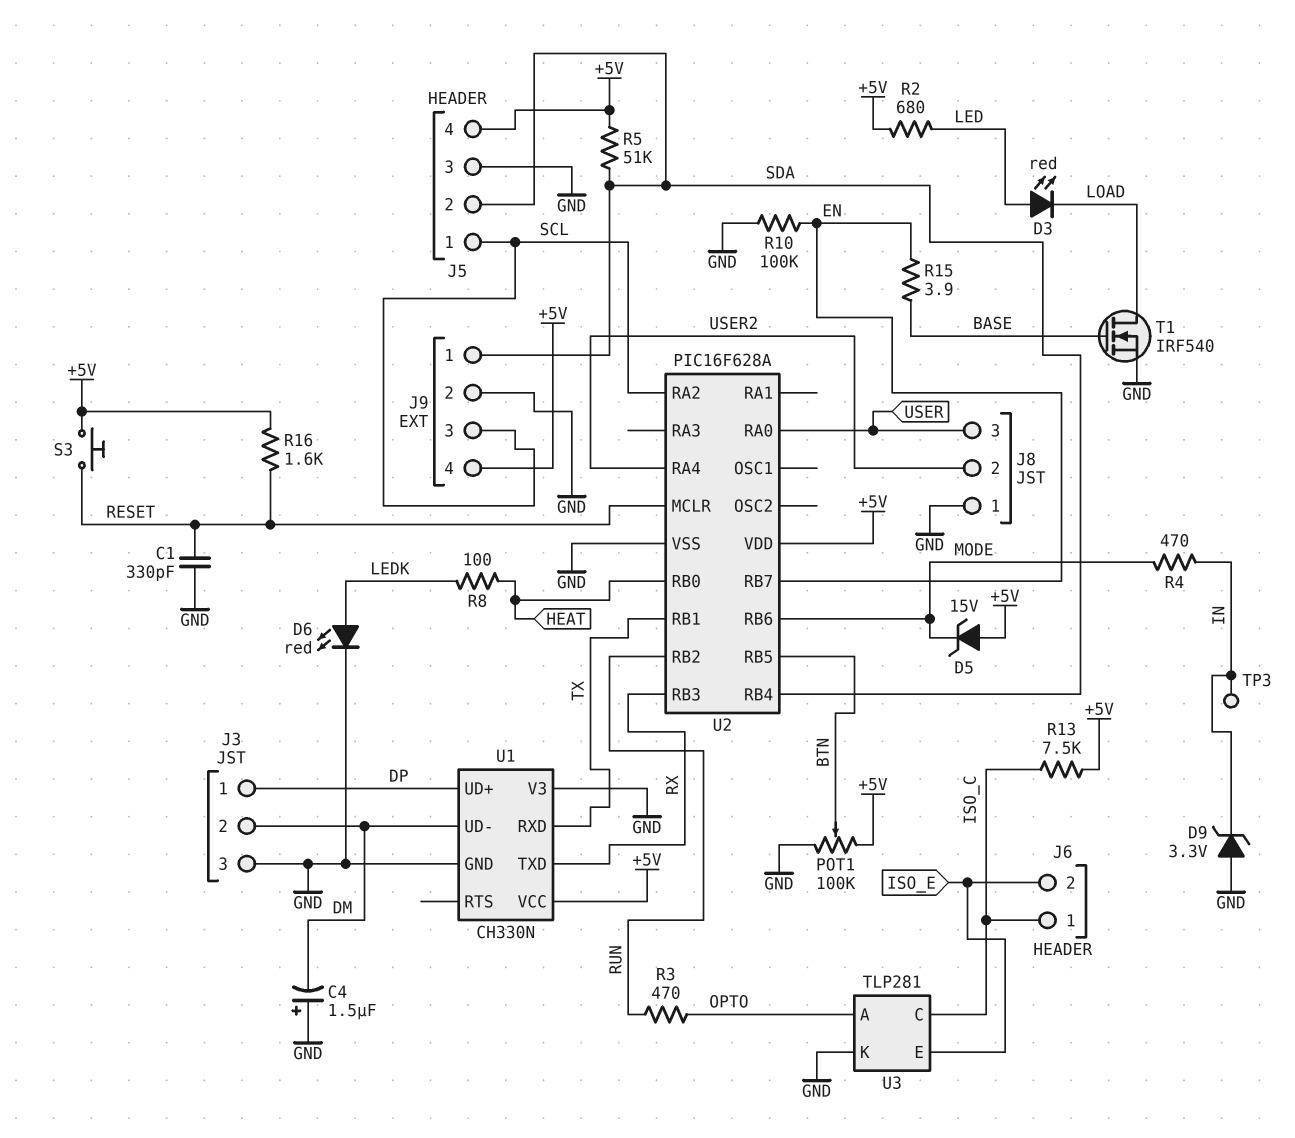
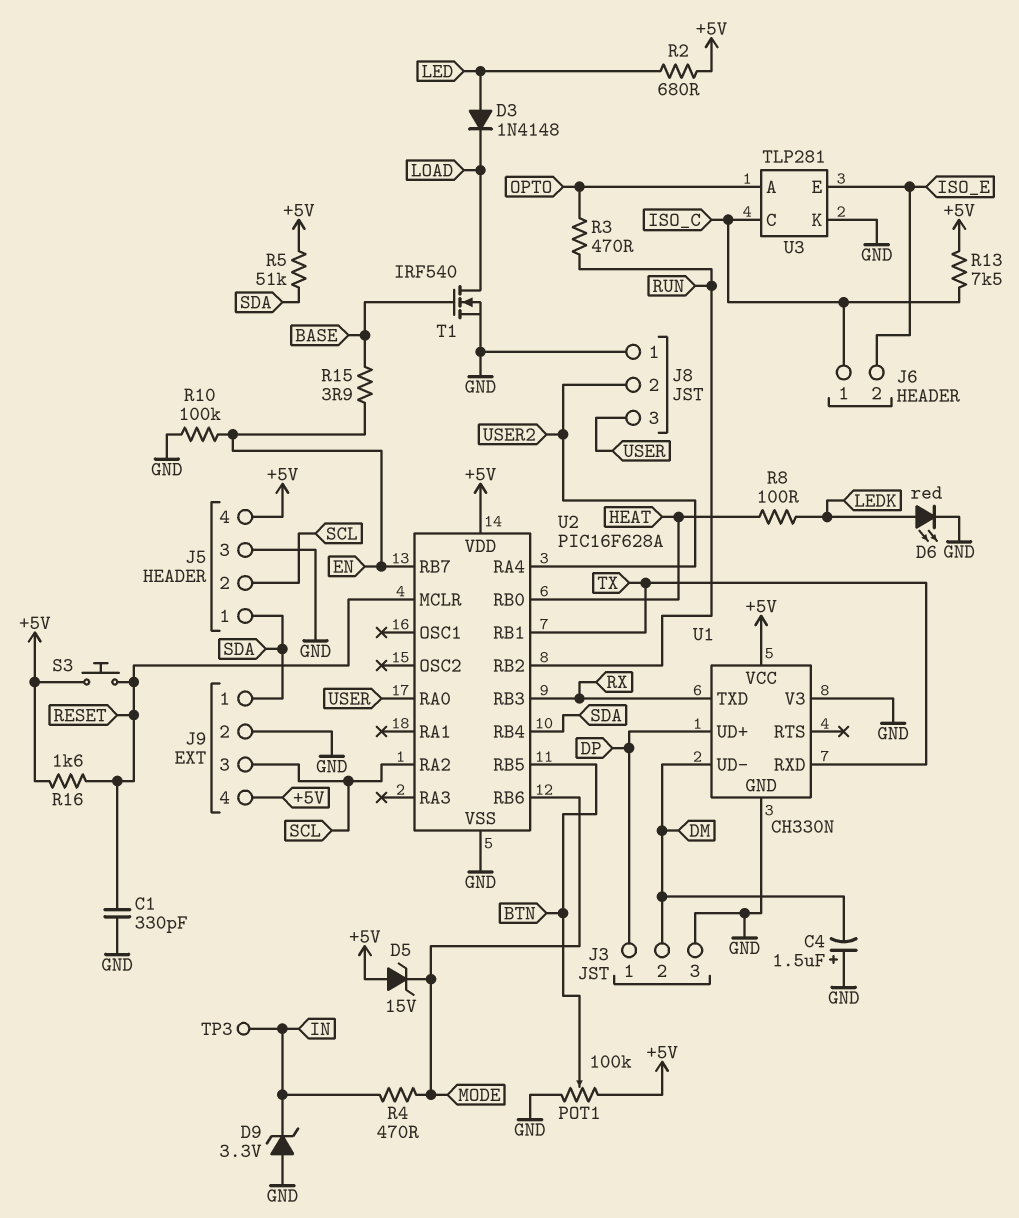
D3: LED red (A LED, K LOAD) -> diode 1N4148 (A LED, K LOAD)
J5 pin 1: SCL -> SDA
J5 pin 2: SDA -> SCL

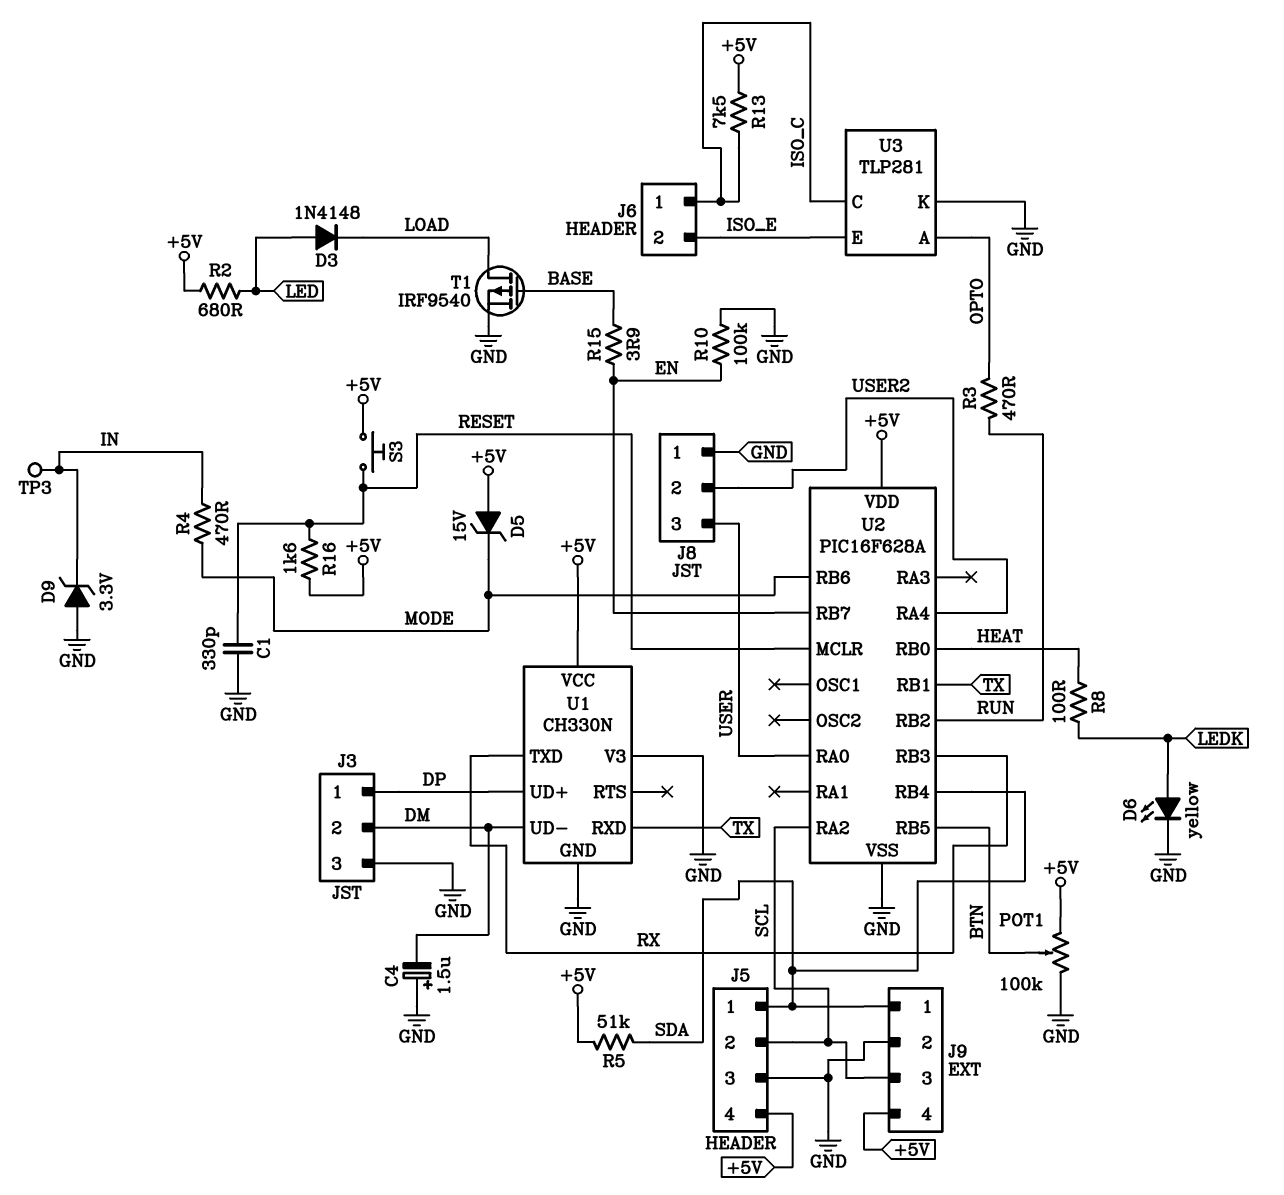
D6: LED red (A LEDK, K GND) -> LED yellow (A LEDK, K GND)
T1: NMOS IRF540 (G BASE, D LOAD, S GND) -> PMOS IRF9540 (G BASE, D LOAD, S GND)

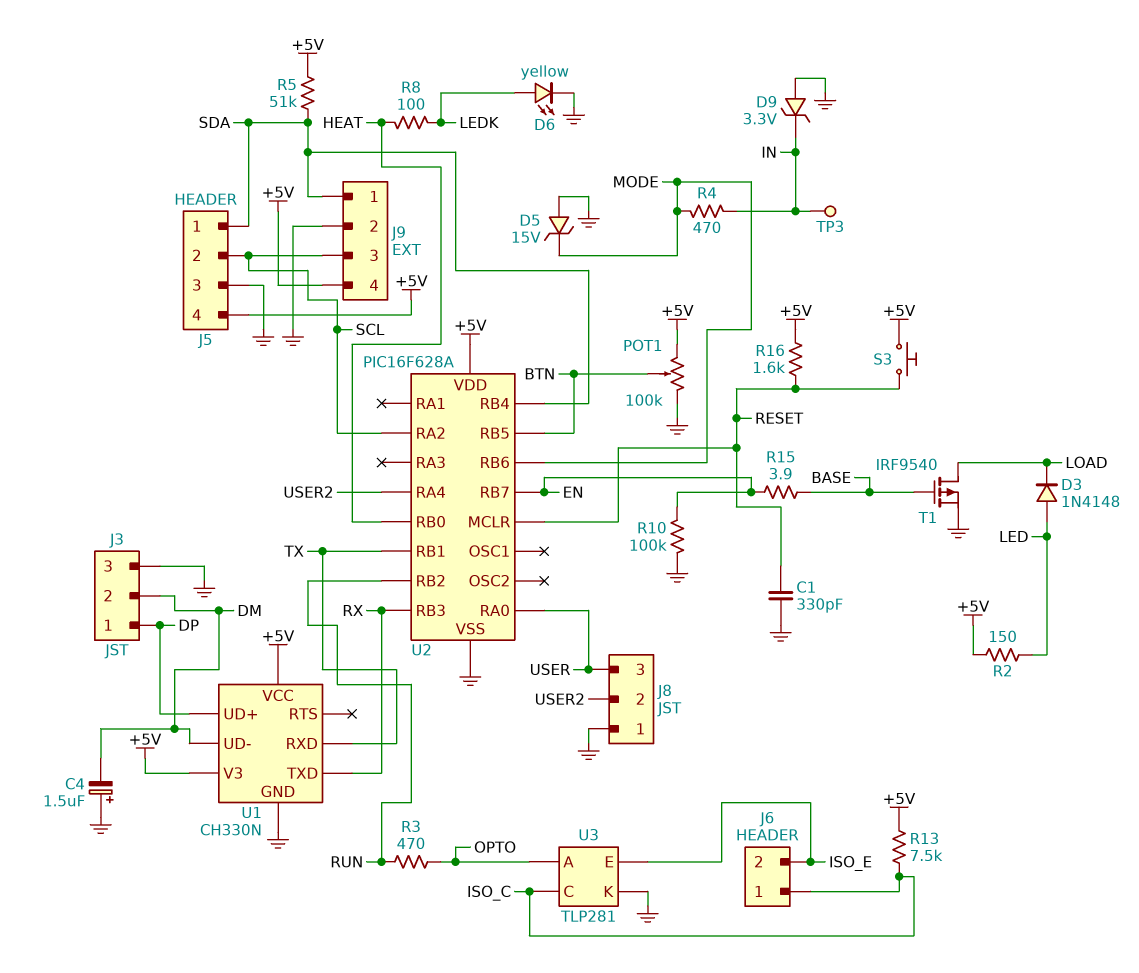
D5: zener 15V (A +5V, K MODE) -> zener 15V (A GND, K MODE)
R2: 680 (+5V, LED) -> 150 (+5V, LED)
U1 pin V3: GND -> +5V

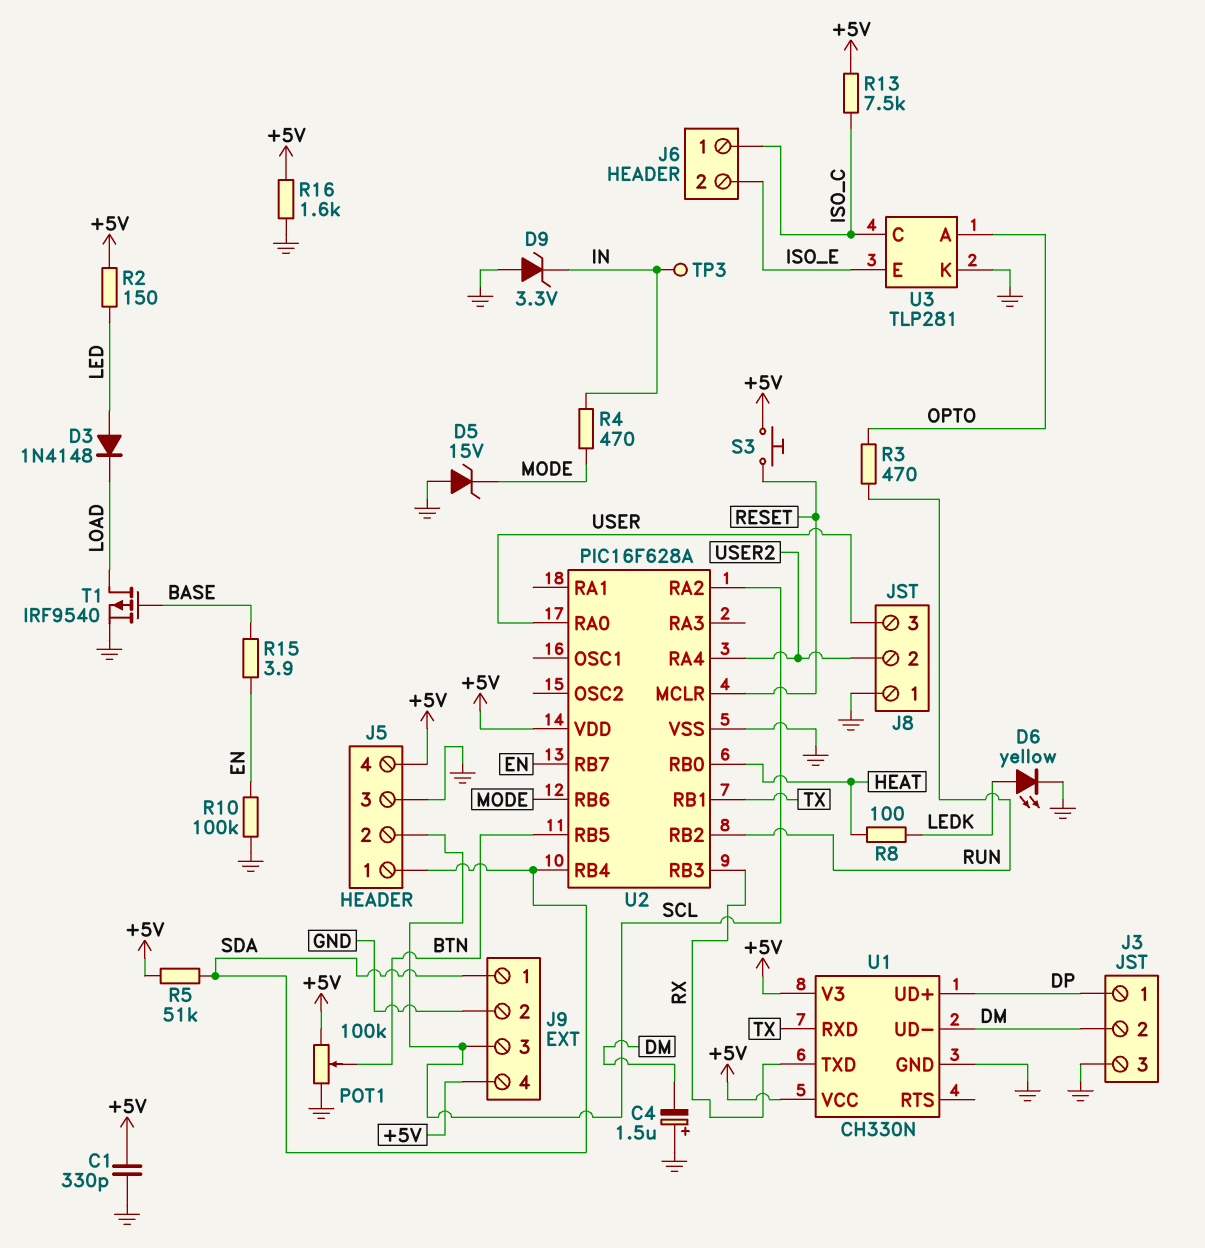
C1: 330pF (GND, RESET) -> 330pF (+5V, GND)
R16: 1.6k (+5V, RESET) -> 1.6k (+5V, GND)

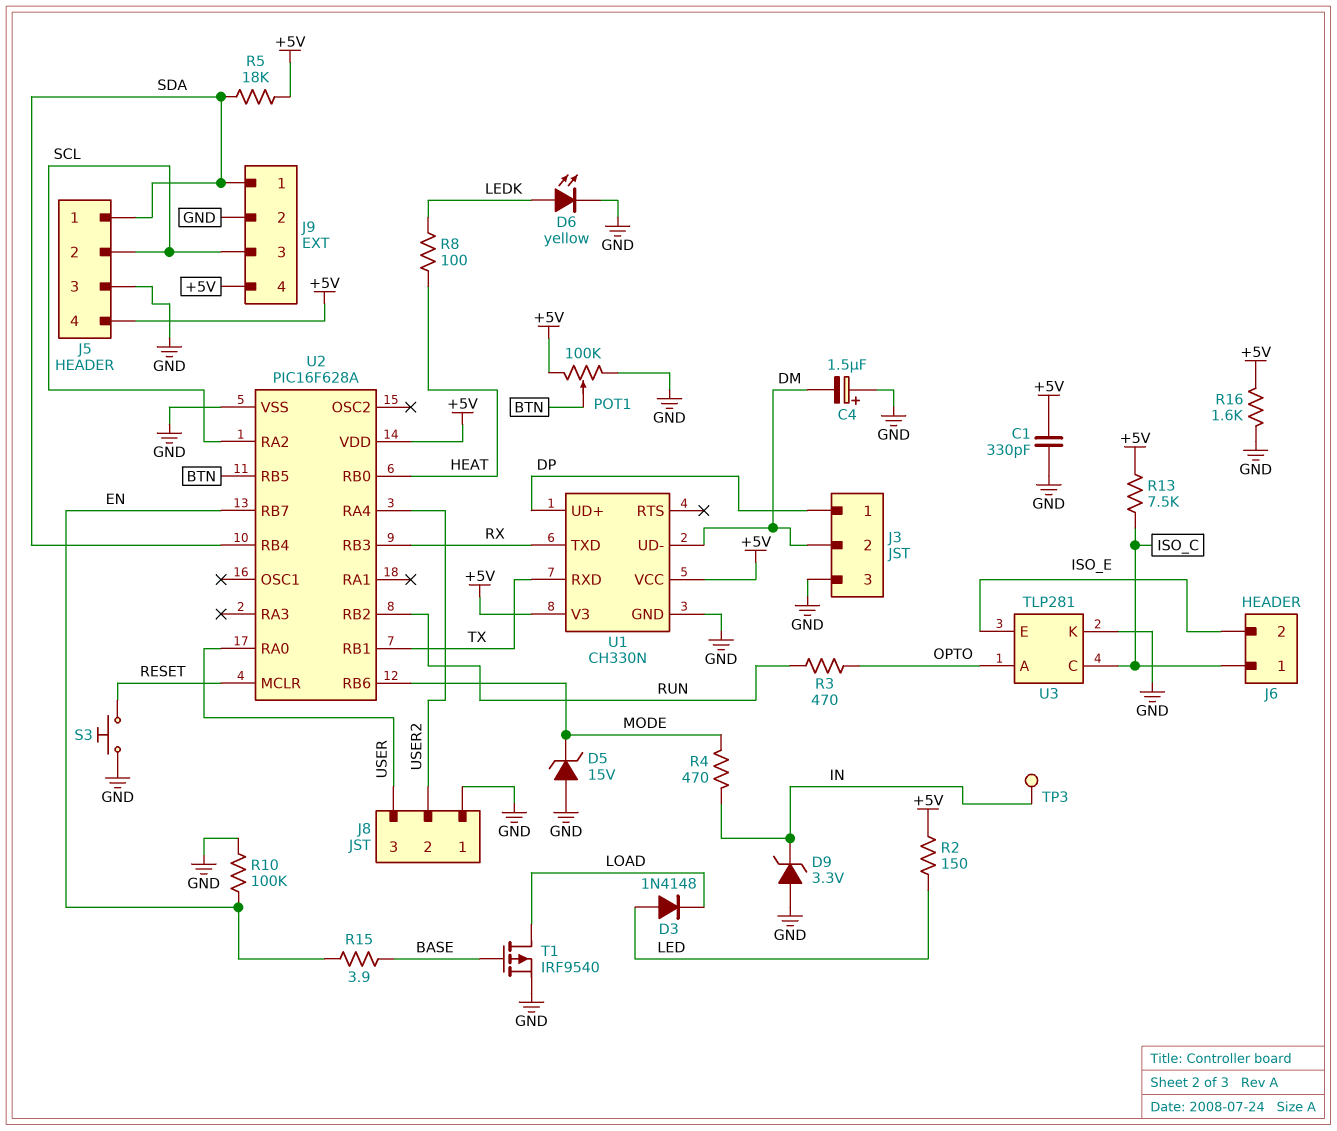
R5: 51k (+5V, SDA) -> 18k (+5V, SDA)
S3: button (+5V, RESET) -> button (GND, RESET)

